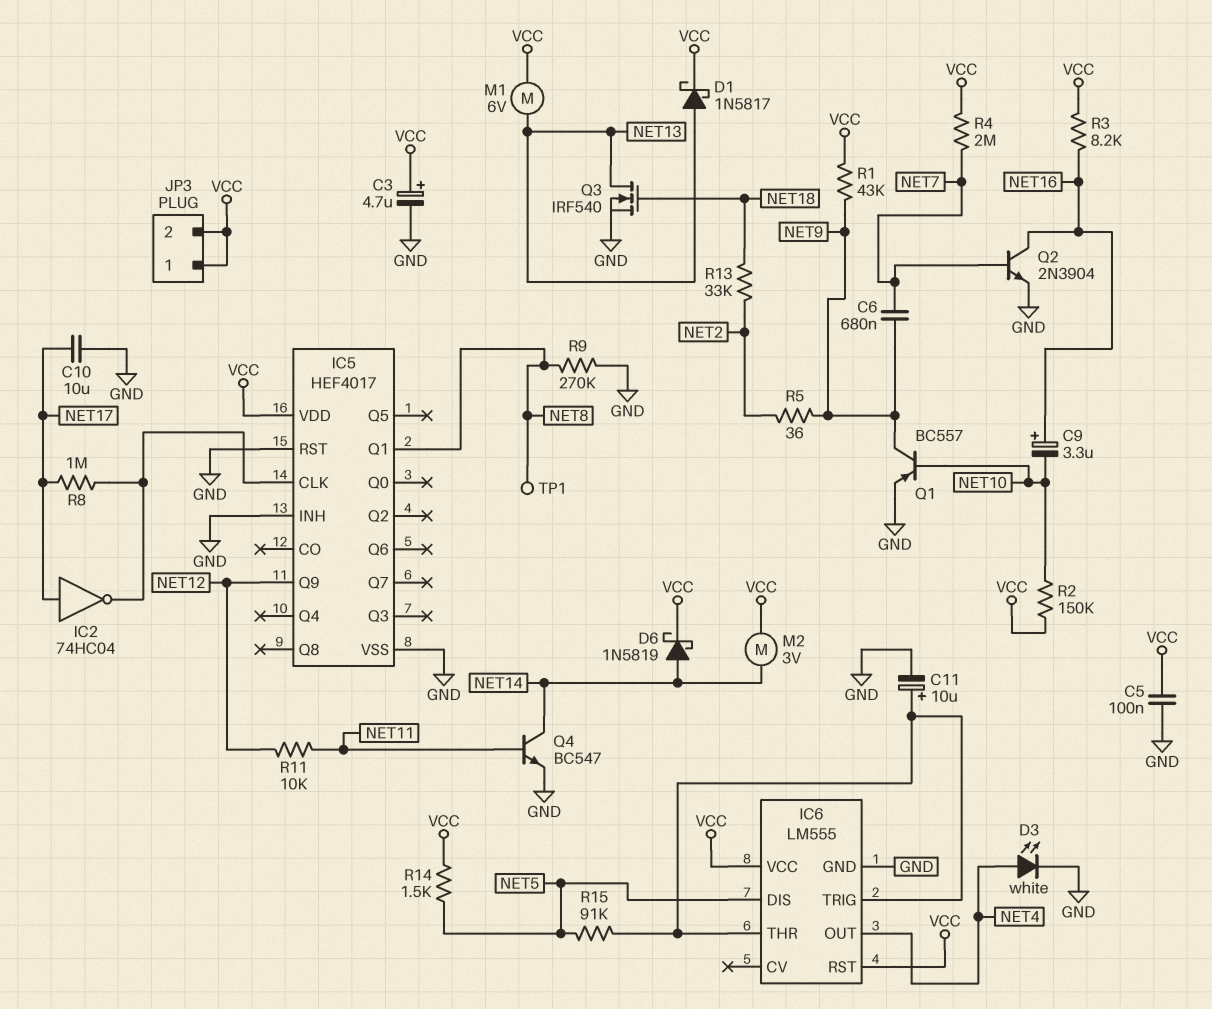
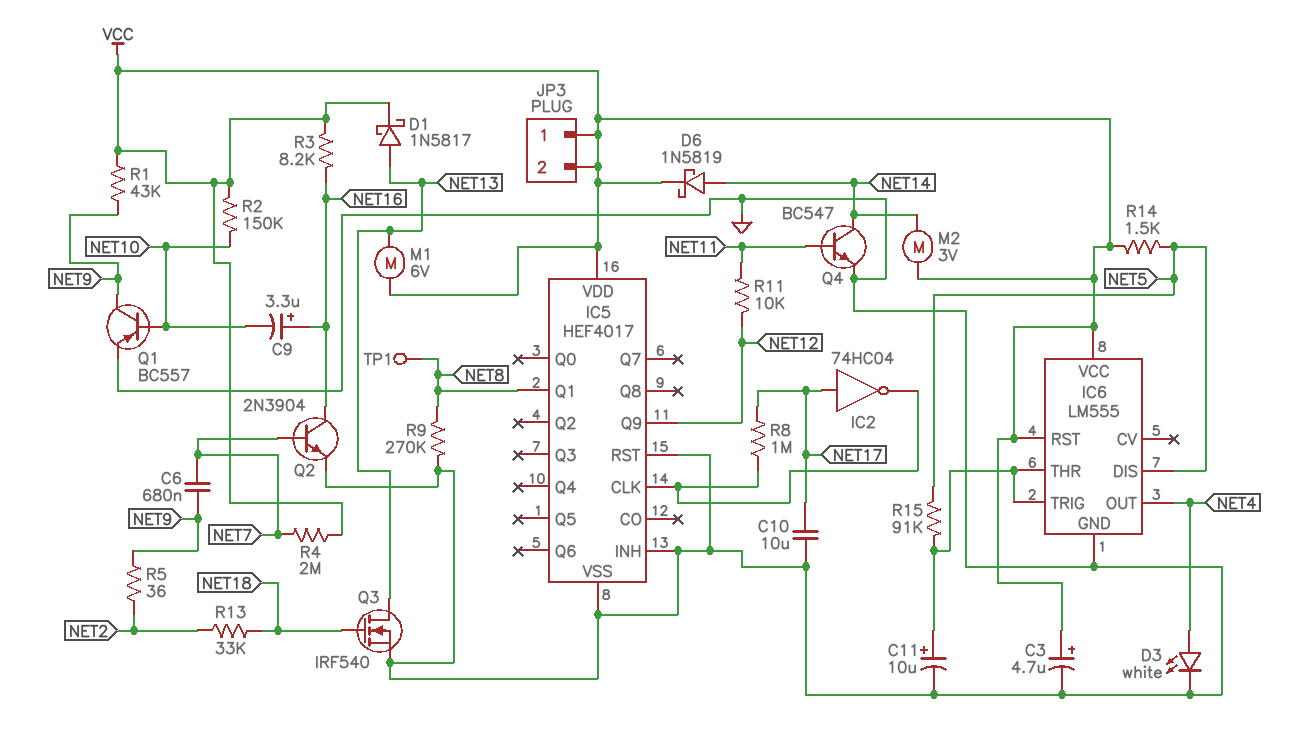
C5: 100nF (GND, VCC) -> none

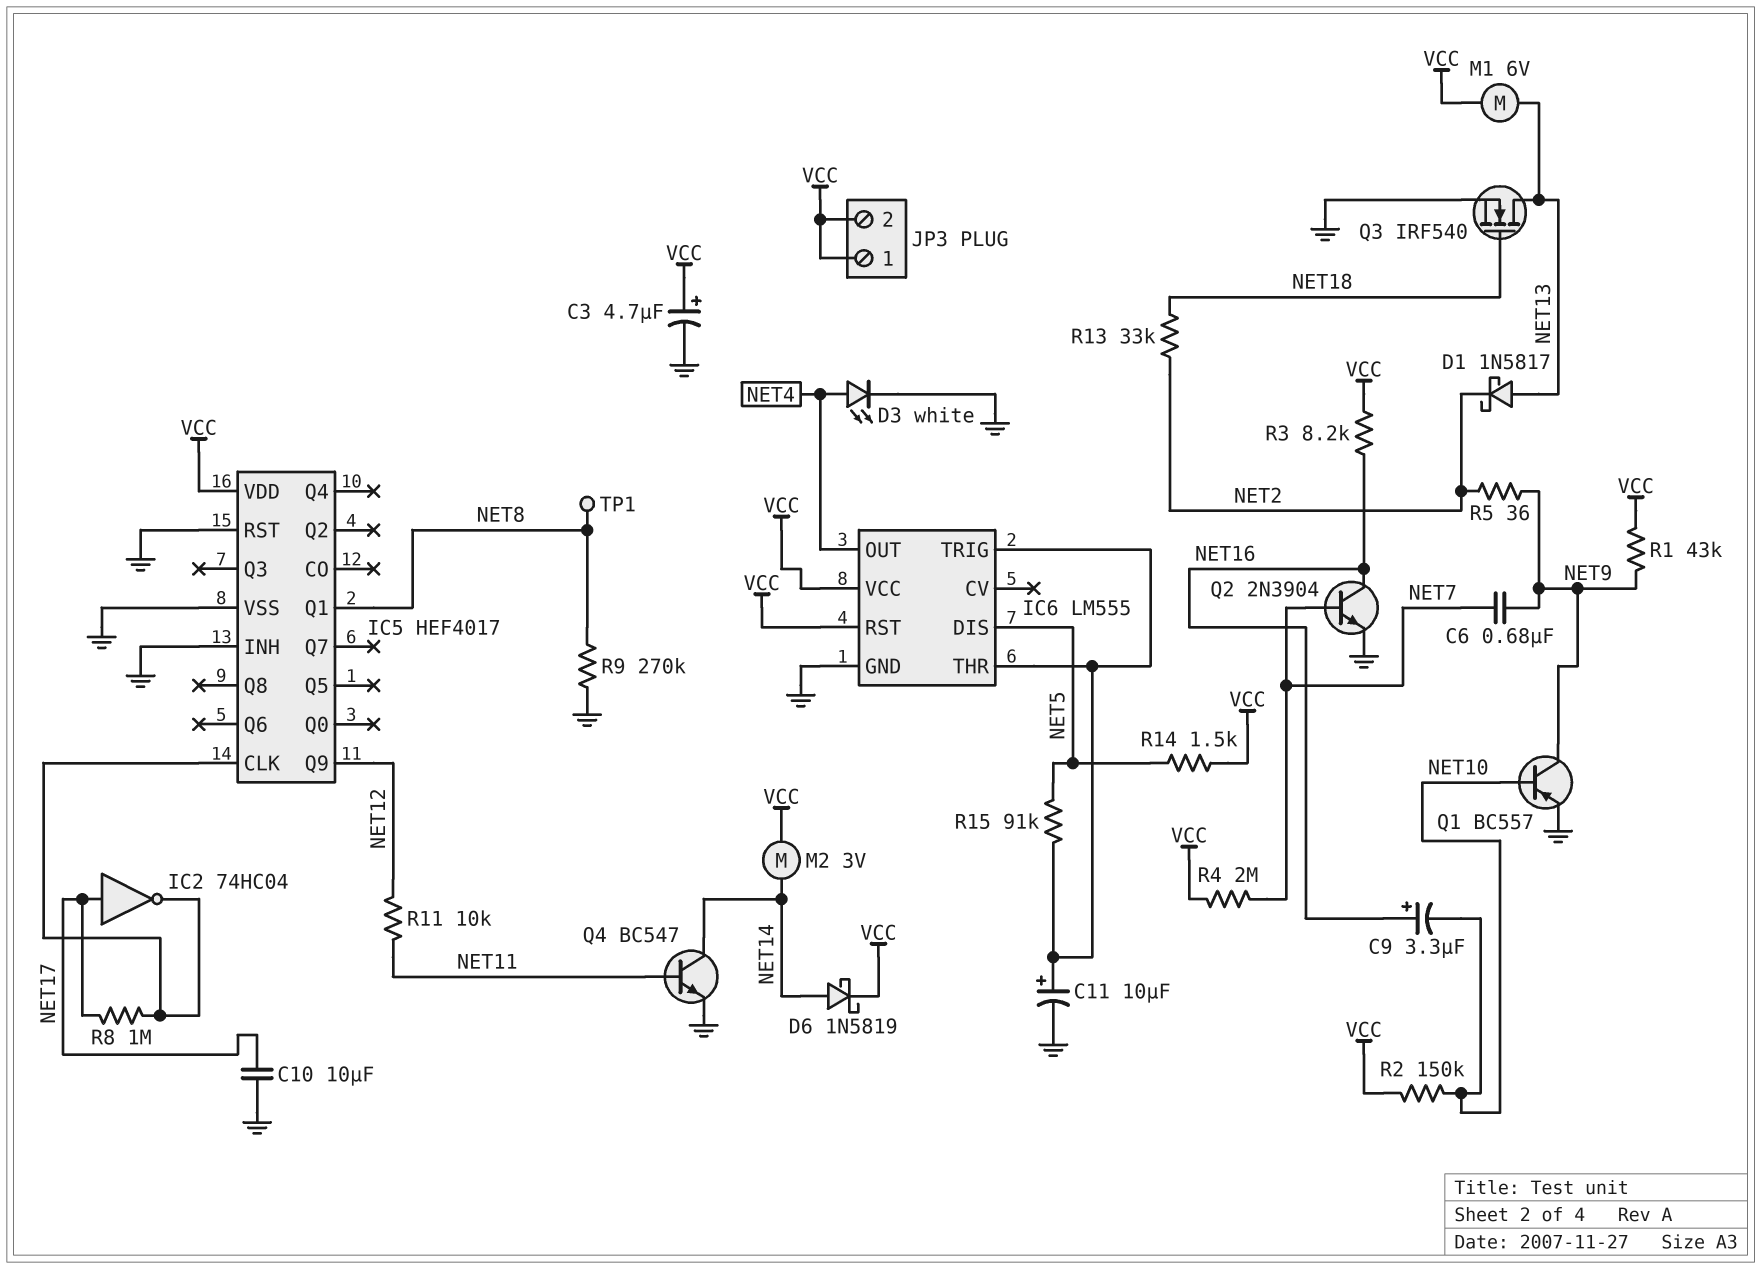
D1: schottky 1N5817 (A NET13, K VCC) -> schottky 1N5817 (A NET13, K NET2)

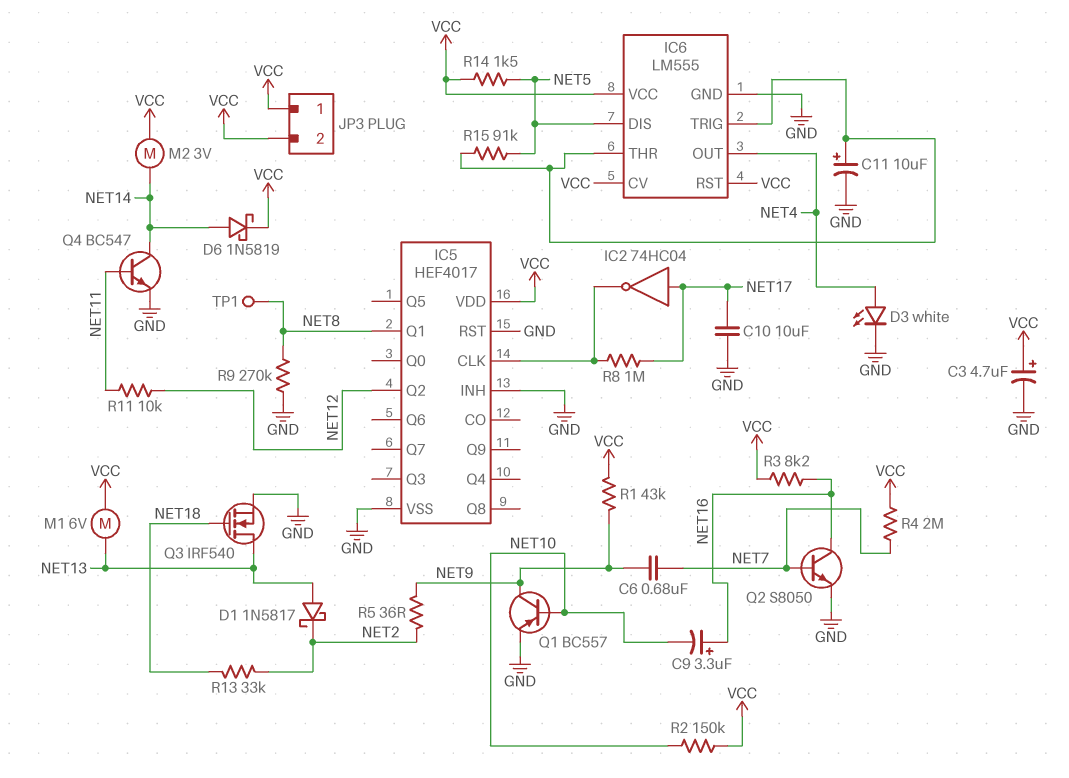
IC5 pin Q2: none -> NET12
IC5 pin Q9: NET12 -> none
IC6 pin CV: none -> VCC
Q2: NPN 2N3904 (B NET7, C NET16, E GND) -> NPN S8050 (B NET7, C NET16, E GND)

